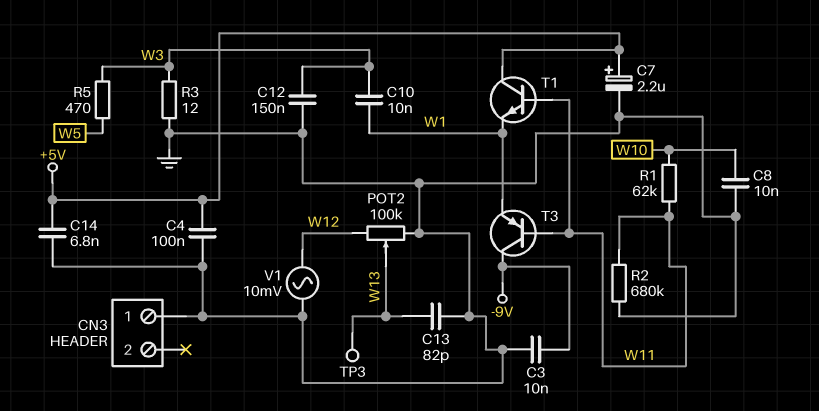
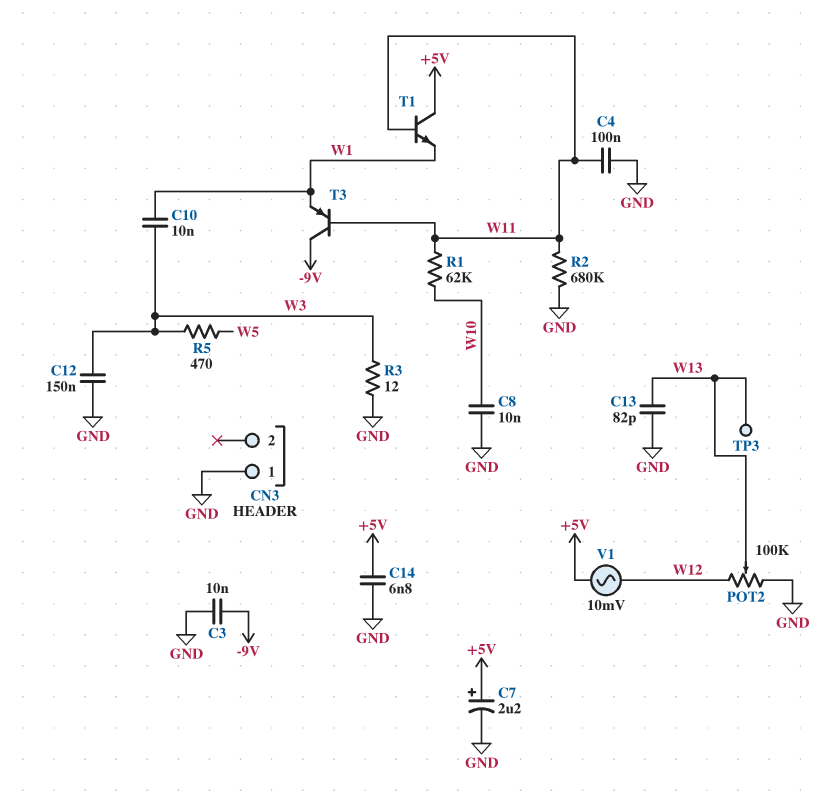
C4: 100nF (+5V, GND) -> 100nF (GND, W11)
V1: AC 10mV (GND, W12) -> AC 10mV (+5V, W12)

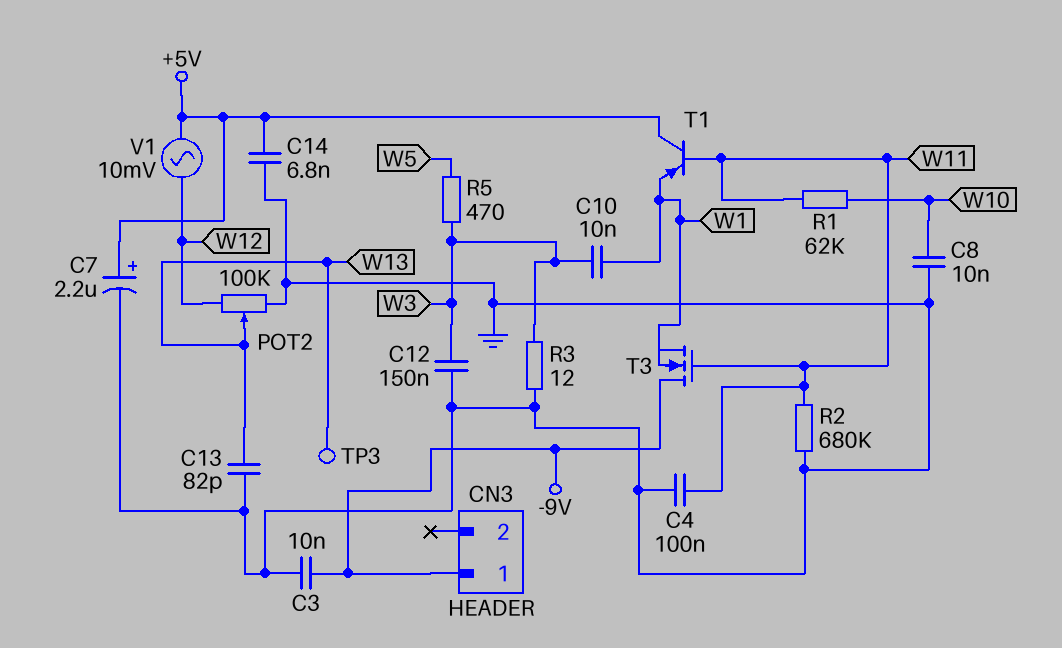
CN3 pin 1: GND -> -9V
T1: NPN (B W11, C +5V, E W1) -> PNP (B W11, C +5V, E W1)
T3: PNP (B W11, C -9V, E W1) -> NMOS (G W11, D -9V, S W1)

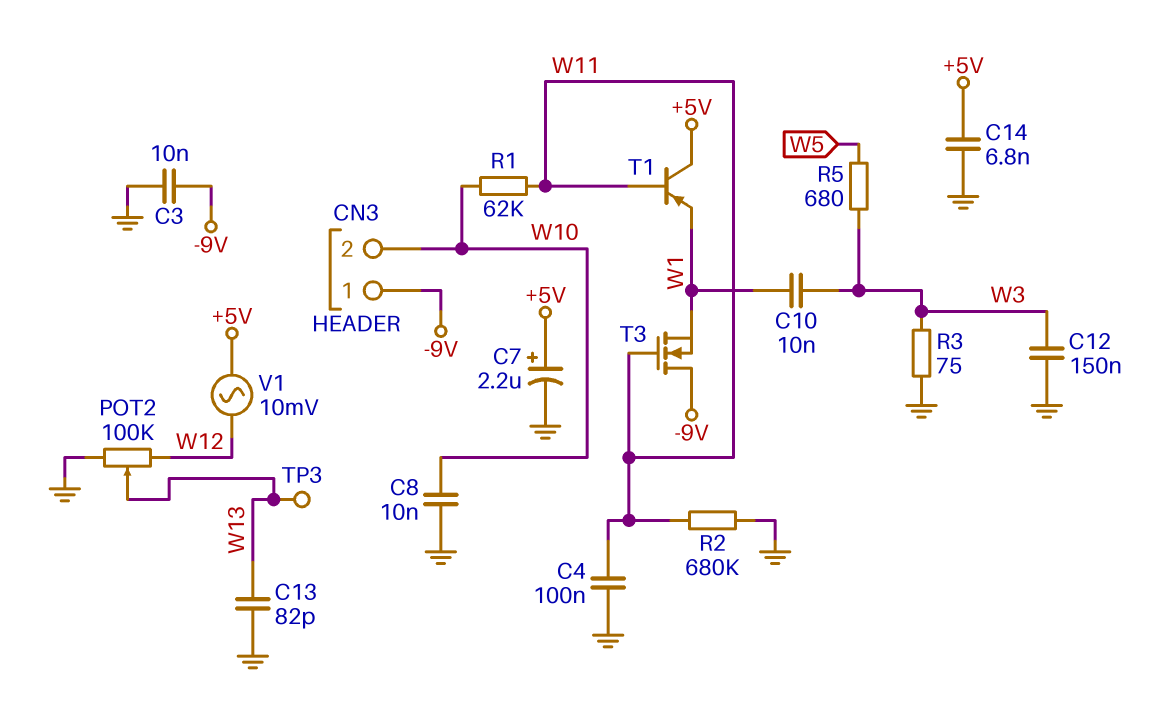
CN3 pin 2: none -> W10
R3: 12 (GND, W3) -> 75 (GND, W3)
R5: 470 (W3, W5) -> 680 (W3, W5)

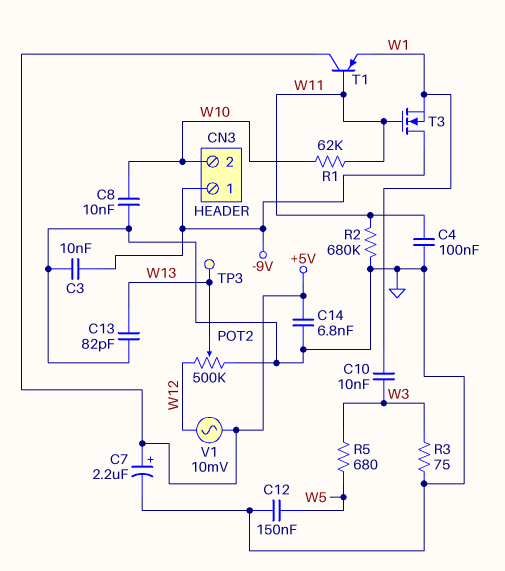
C12: 150nF (GND, W3) -> 150nF (GND, W5)
POT2: 100k (GND, W12, wiper W13) -> 500k (GND, W12, wiper W13)

